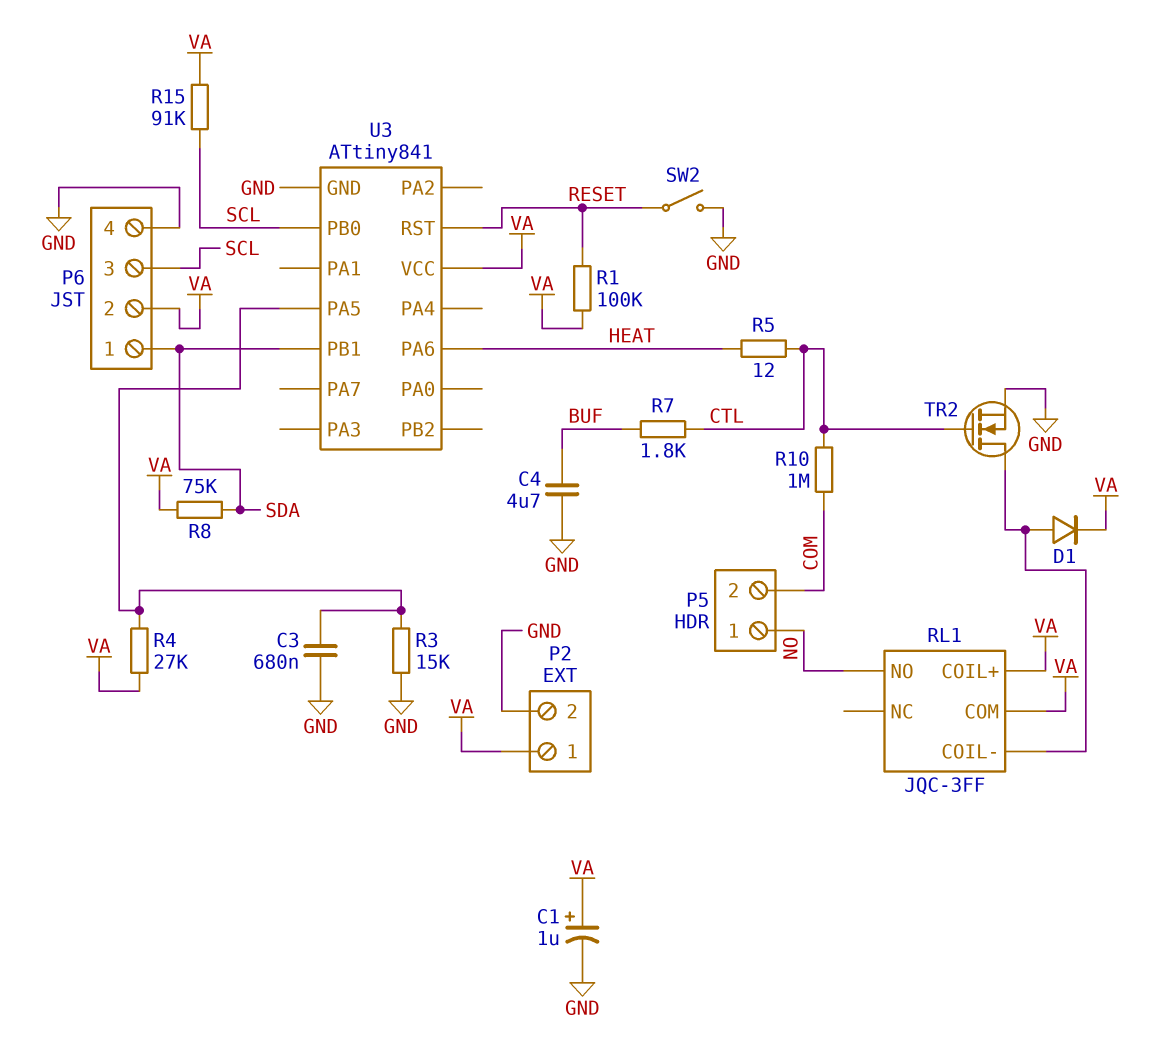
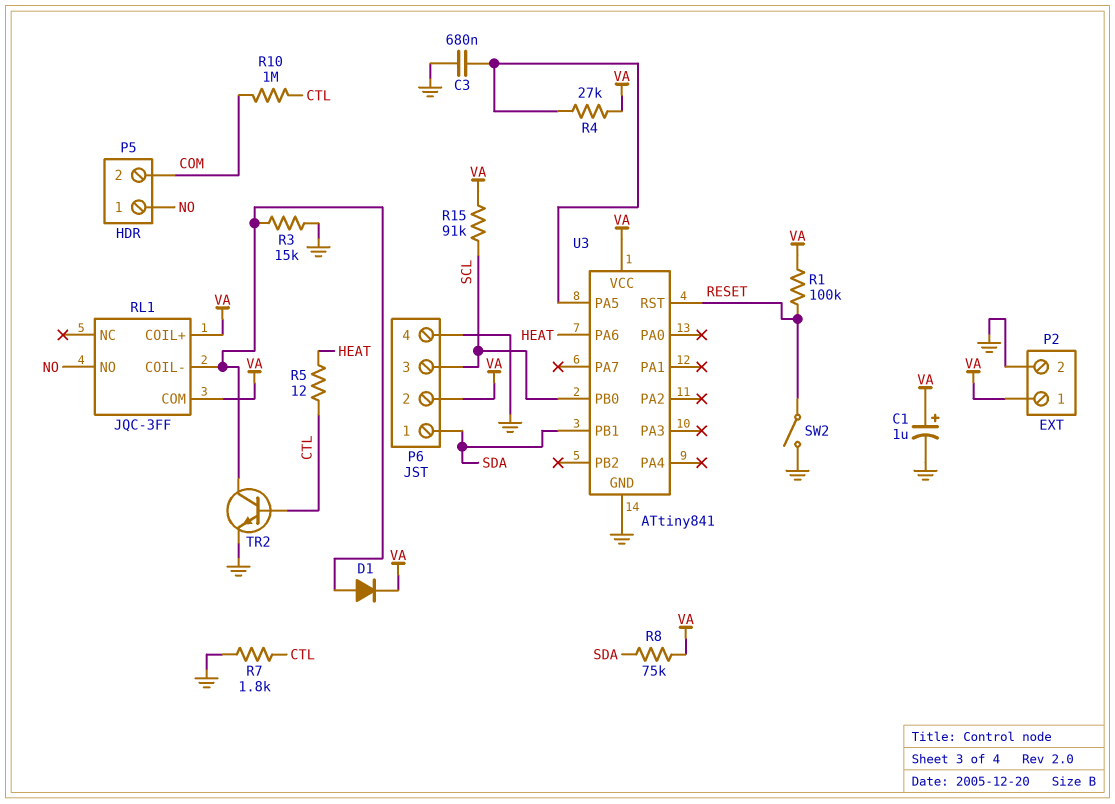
C4: 4.7uF (BUF, GND) -> none
R3: 15k (GND, U3/PA5) -> 15k (GND, RL1/COIL-)
R7: 1.8k (BUF, CTL) -> 1.8k (CTL, GND)
TR2: NMOS (G CTL, D RL1/COIL-, S GND) -> NPN (B CTL, C RL1/COIL-, E GND)

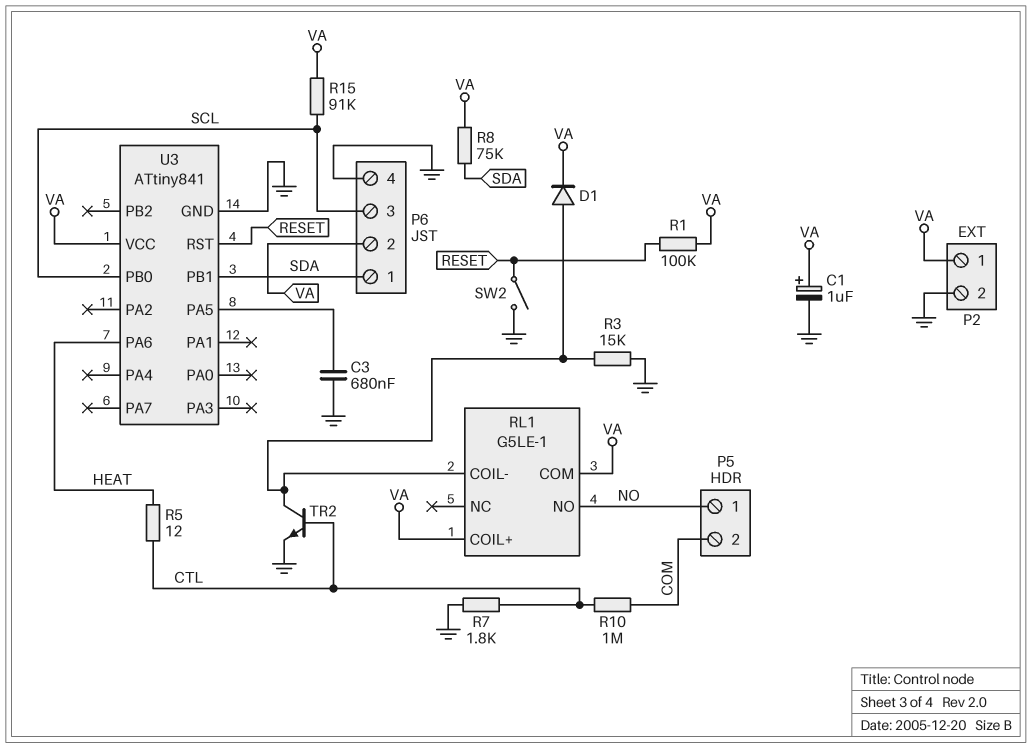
R4: 27k (U3/PA5, VA) -> none
RL1: JQC-3FF -> G5LE-1

